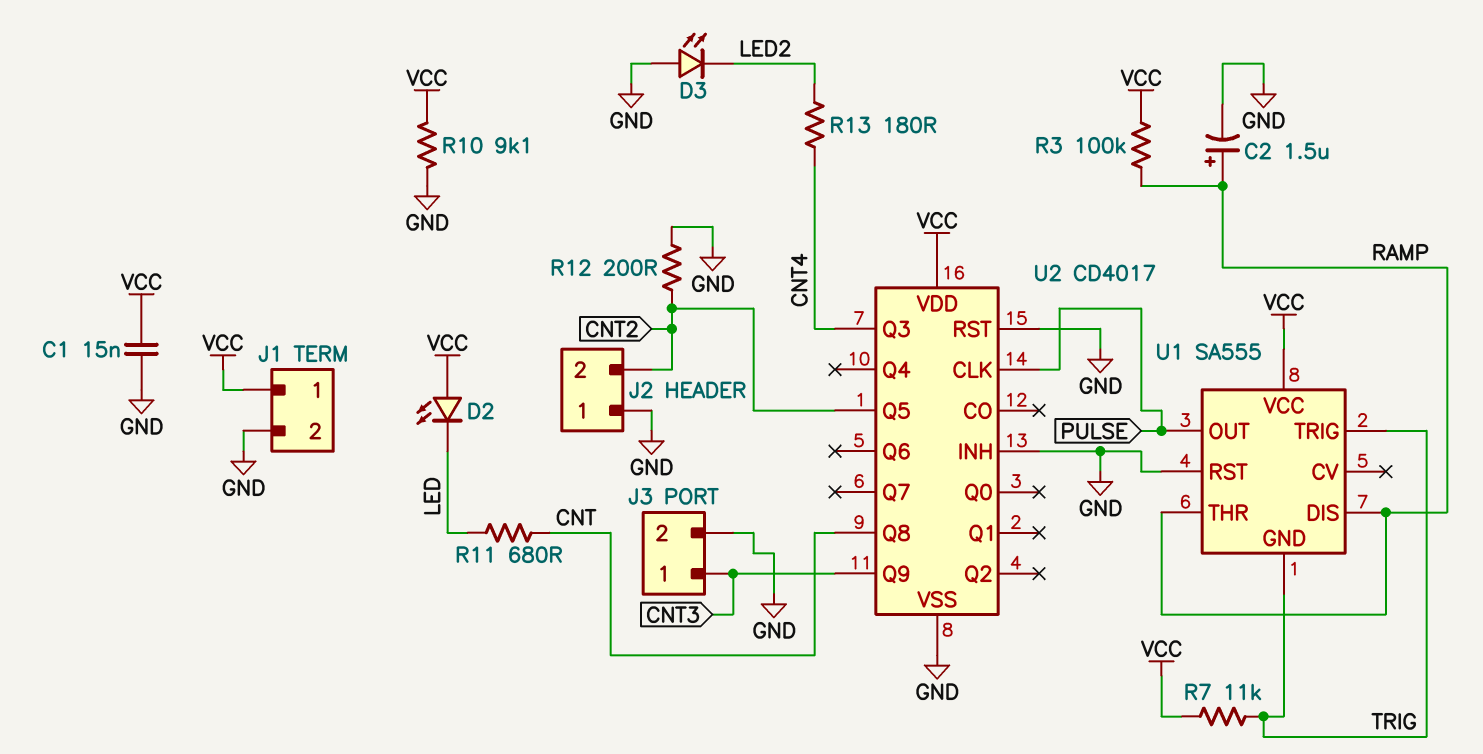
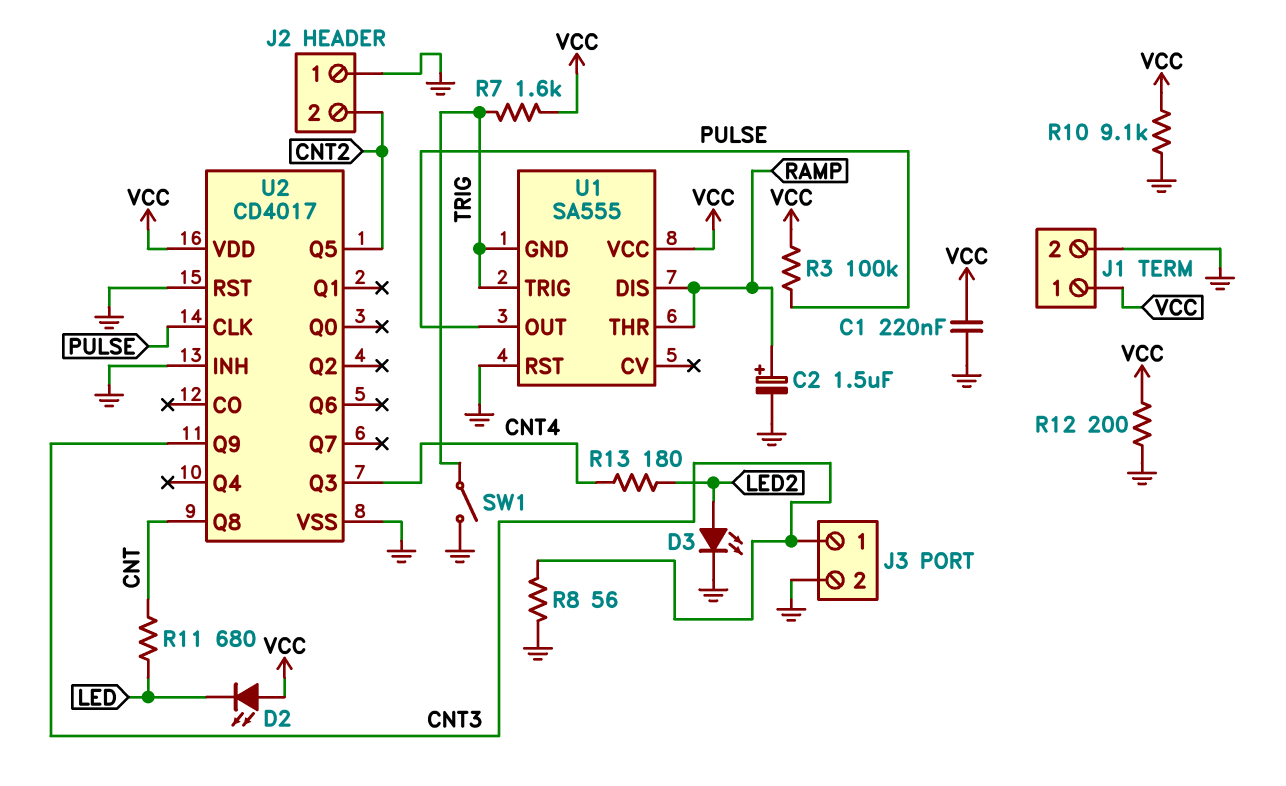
C1: 15nF (GND, VCC) -> 220nF (GND, VCC)
D3: LED (A GND, K LED2) -> LED (A LED2, K GND)
R3: 100k (RAMP, VCC) -> 100k (PULSE, VCC)
R7: 11k (TRIG, VCC) -> 1.6k (TRIG, VCC)
R8: none -> 56 (CNT3, GND)
R12: 200 (CNT2, GND) -> 200 (GND, VCC)
SW1: none -> switch (GND, TRIG)

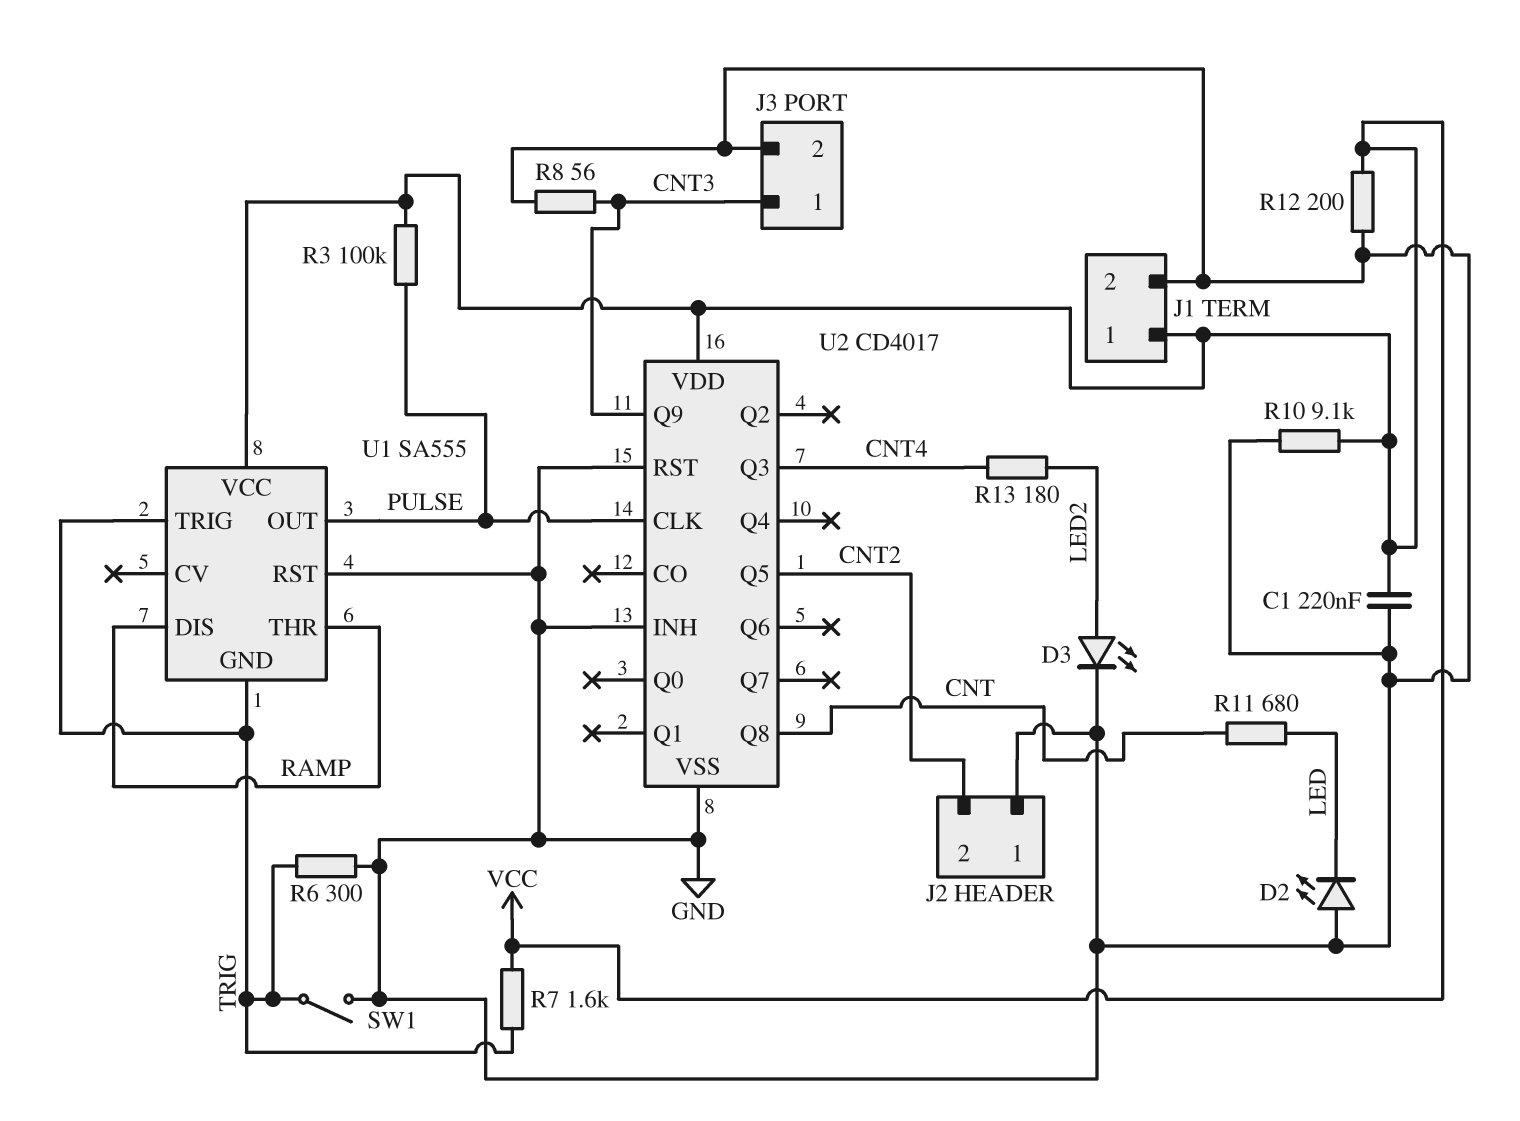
C2: 1.5uF (plus RAMP, minus GND) -> none
D2: LED (A VCC, K LED) -> LED (A GND, K LED)
R6: none -> 300 (GND, TRIG)

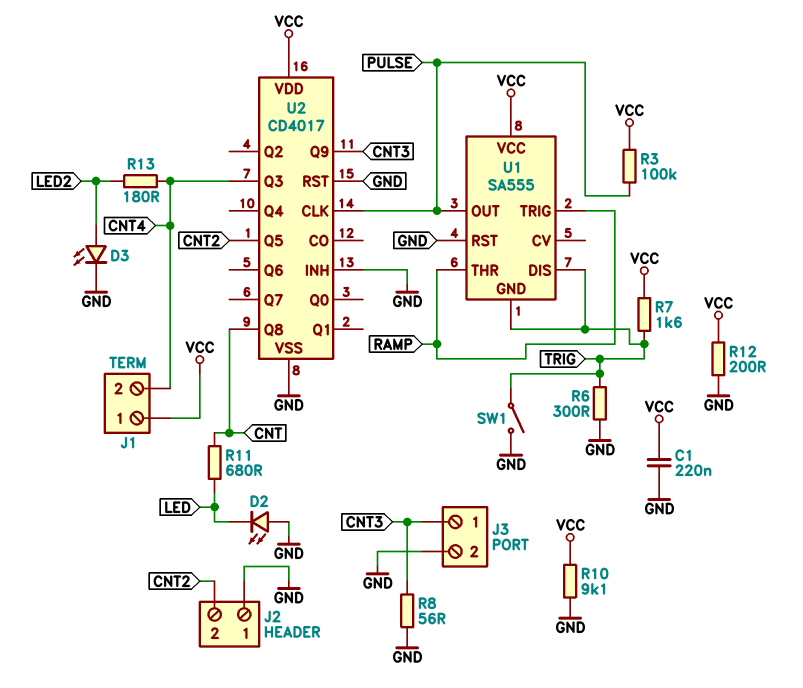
J1 pin 2: GND -> CNT4
U1 pin DIS: RAMP -> TRIG
U1 pin TRIG: TRIG -> RAMP

